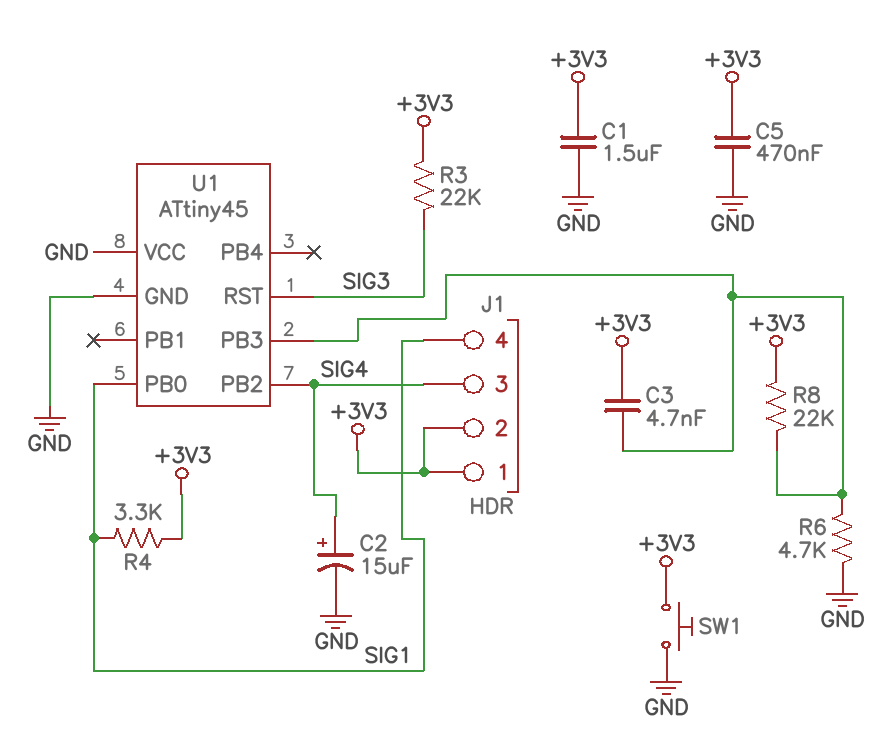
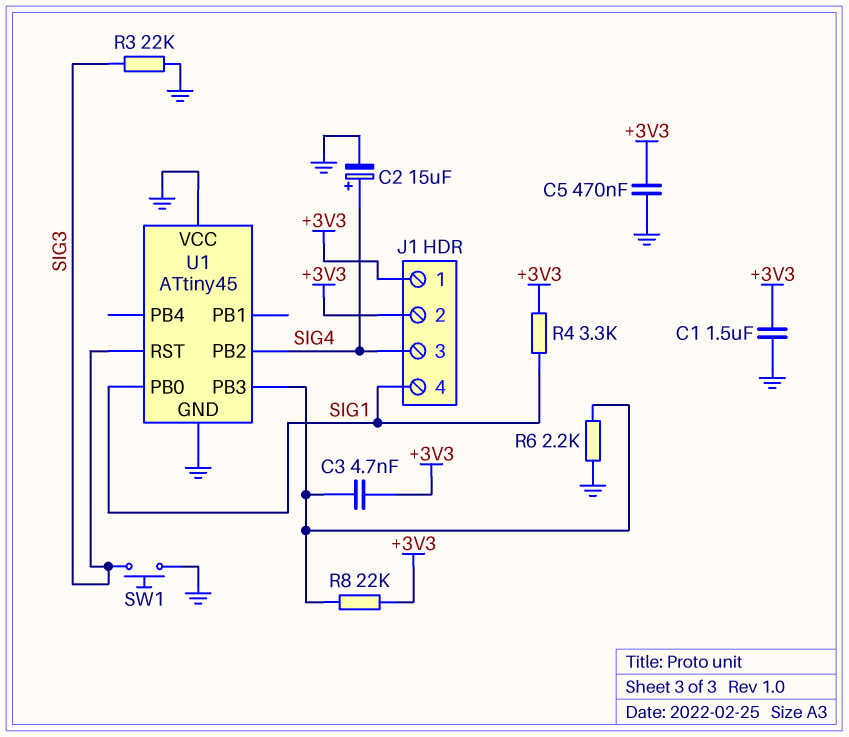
R3: 22k (+3V3, SIG3) -> 22k (GND, SIG3)
R6: 4.7k (GND, U1/PB3) -> 2.2k (GND, U1/PB3)
SW1: button (+3V3, GND) -> button (GND, SIG3)

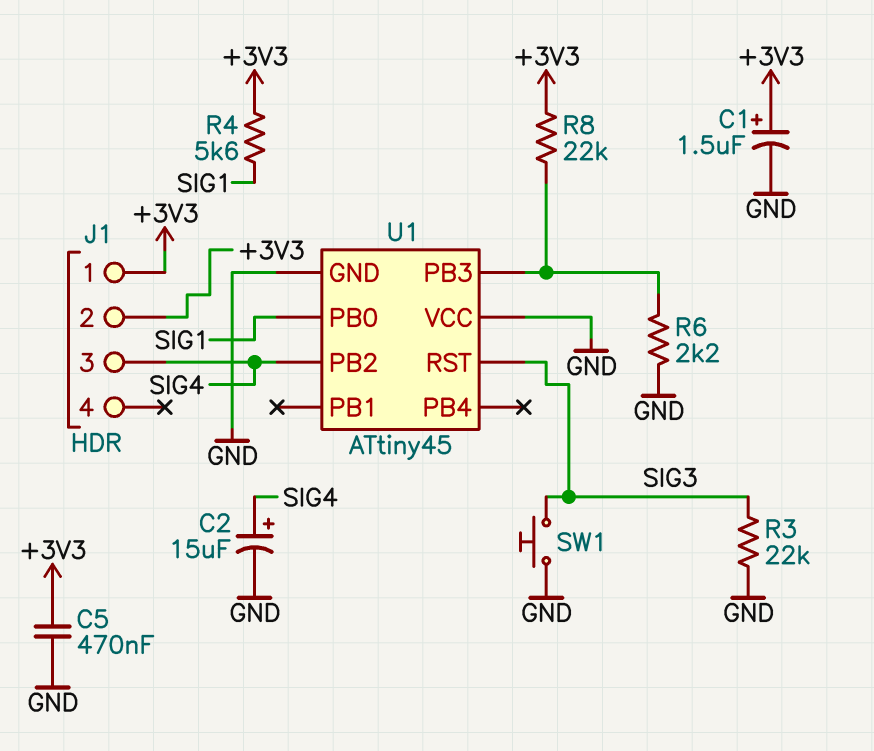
C1: 1.5uF (+3V3, GND) -> 1.5uF (plus +3V3, minus GND)
C3: 4.7nF (+3V3, U1/PB3) -> none
J1 pin 4: SIG1 -> none
R4: 3.3k (+3V3, SIG1) -> 5.6k (+3V3, SIG1)

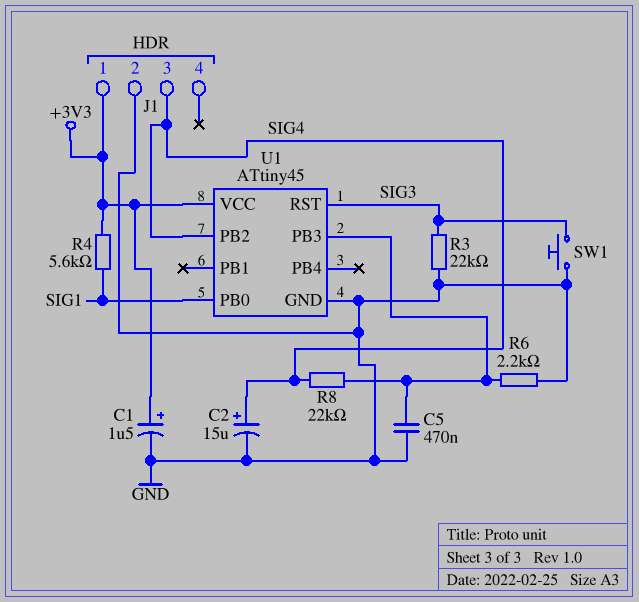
C5: 470nF (+3V3, GND) -> 470nF (GND, U1/PB3)
J1 pin 2: +3V3 -> GND
R8: 22k (+3V3, U1/PB3) -> 22k (SIG4, U1/PB3)
U1 pin VCC: GND -> +3V3

